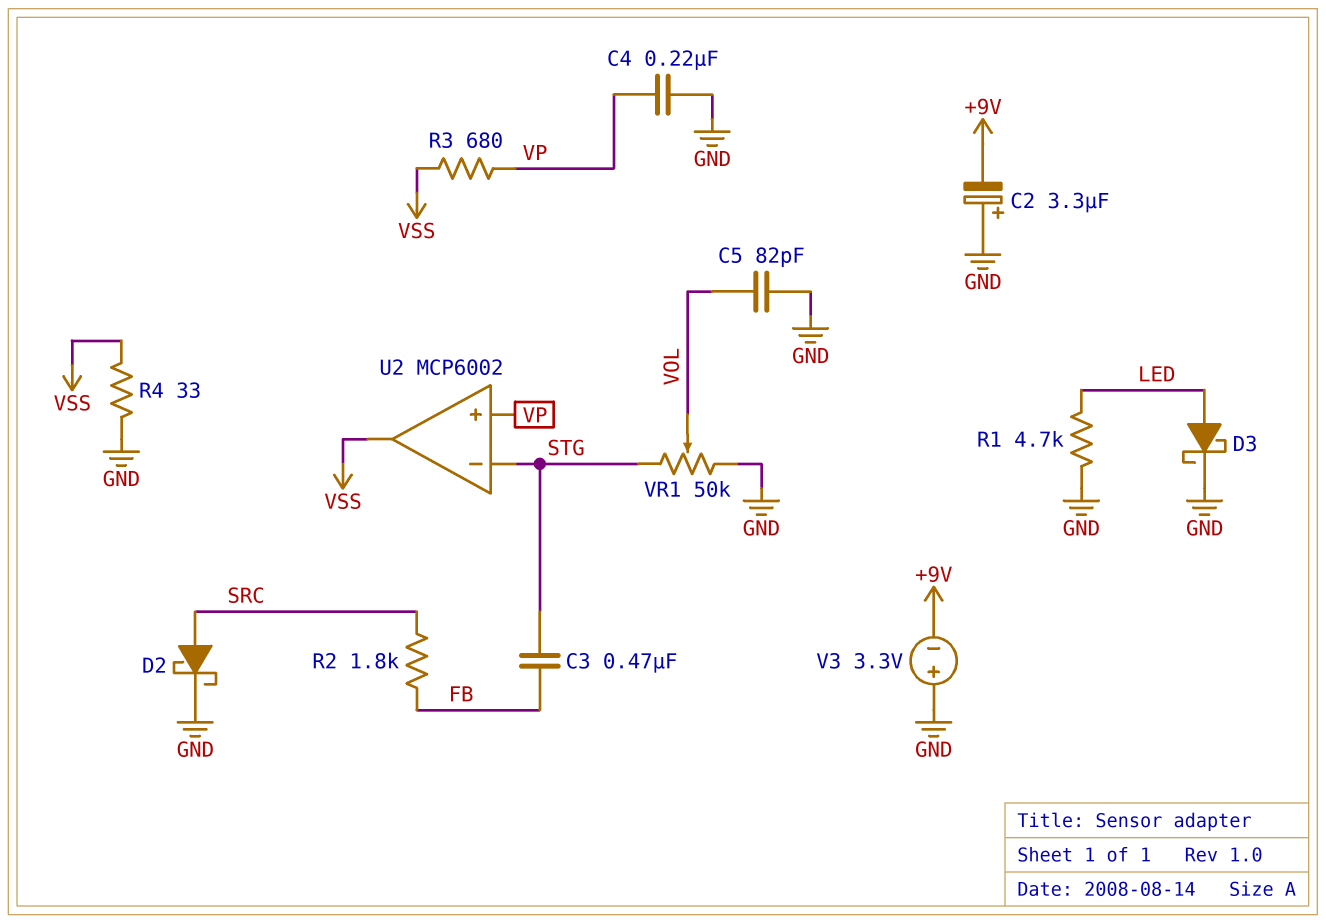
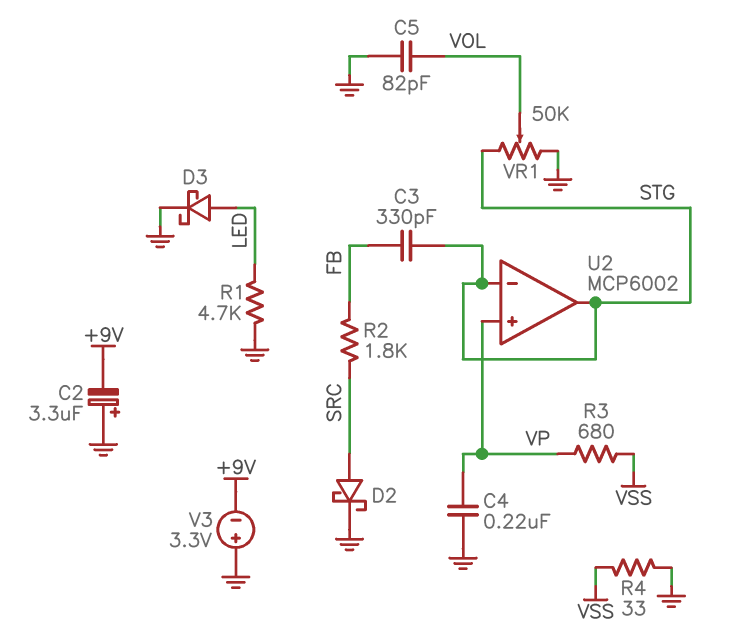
C3: 470nF (FB, STG) -> 330pF (FB, STG)
U2 pin out: VSS -> STG

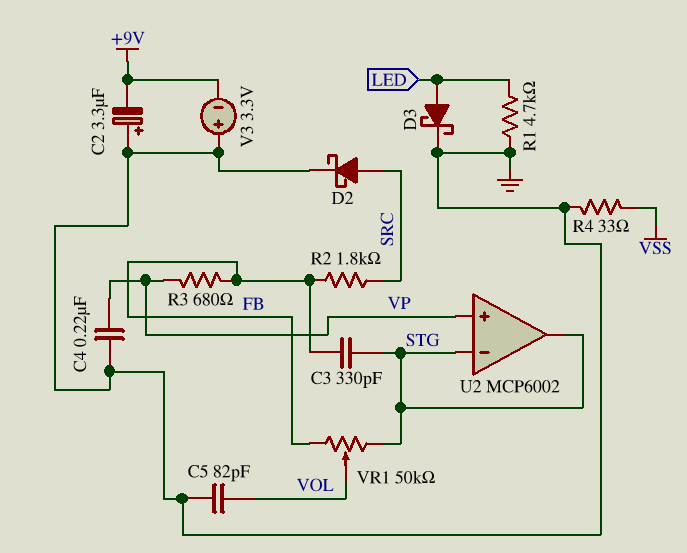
R3: 680 (VP, VSS) -> 680 (FB, VP)
VR1: 50k (GND, STG, wiper VOL) -> 50k (FB, STG, wiper VOL)

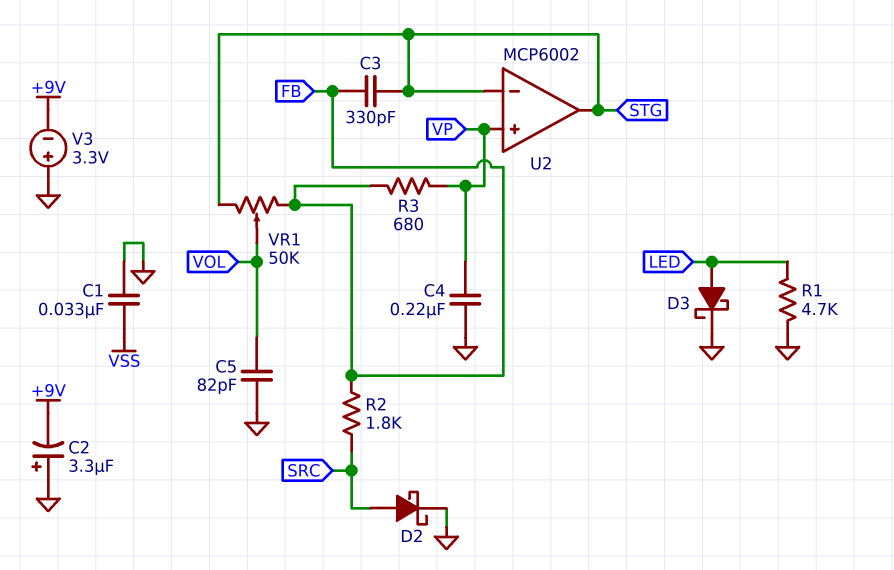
C1: none -> 33nF (GND, VSS)
R4: 33 (GND, VSS) -> none

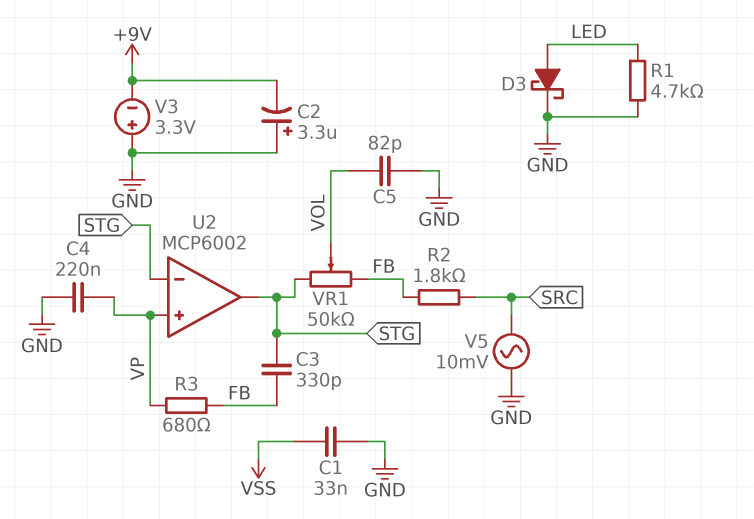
D2: schottky (A SRC, K GND) -> none
V5: none -> AC 10mV (GND, SRC)

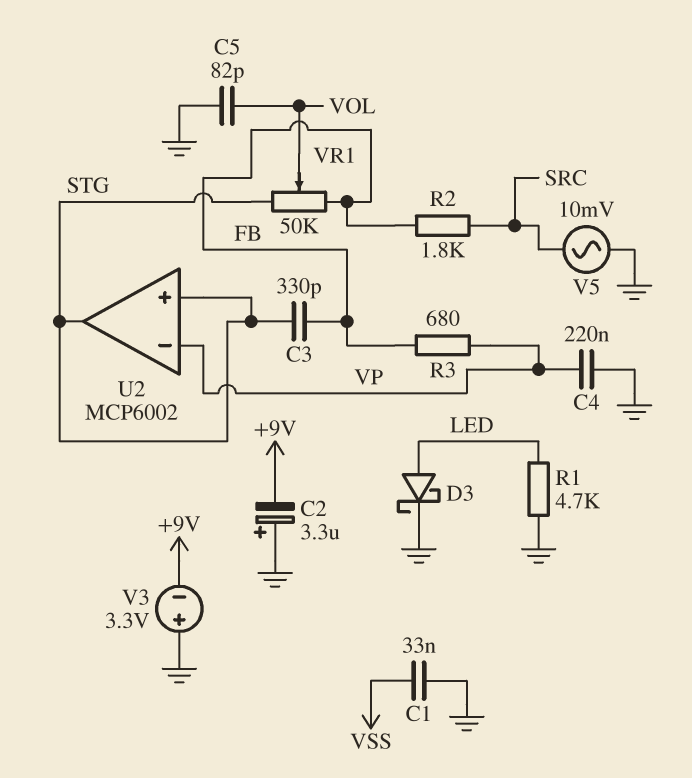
U2 pin in+: VP -> STG
U2 pin in-: STG -> VP

